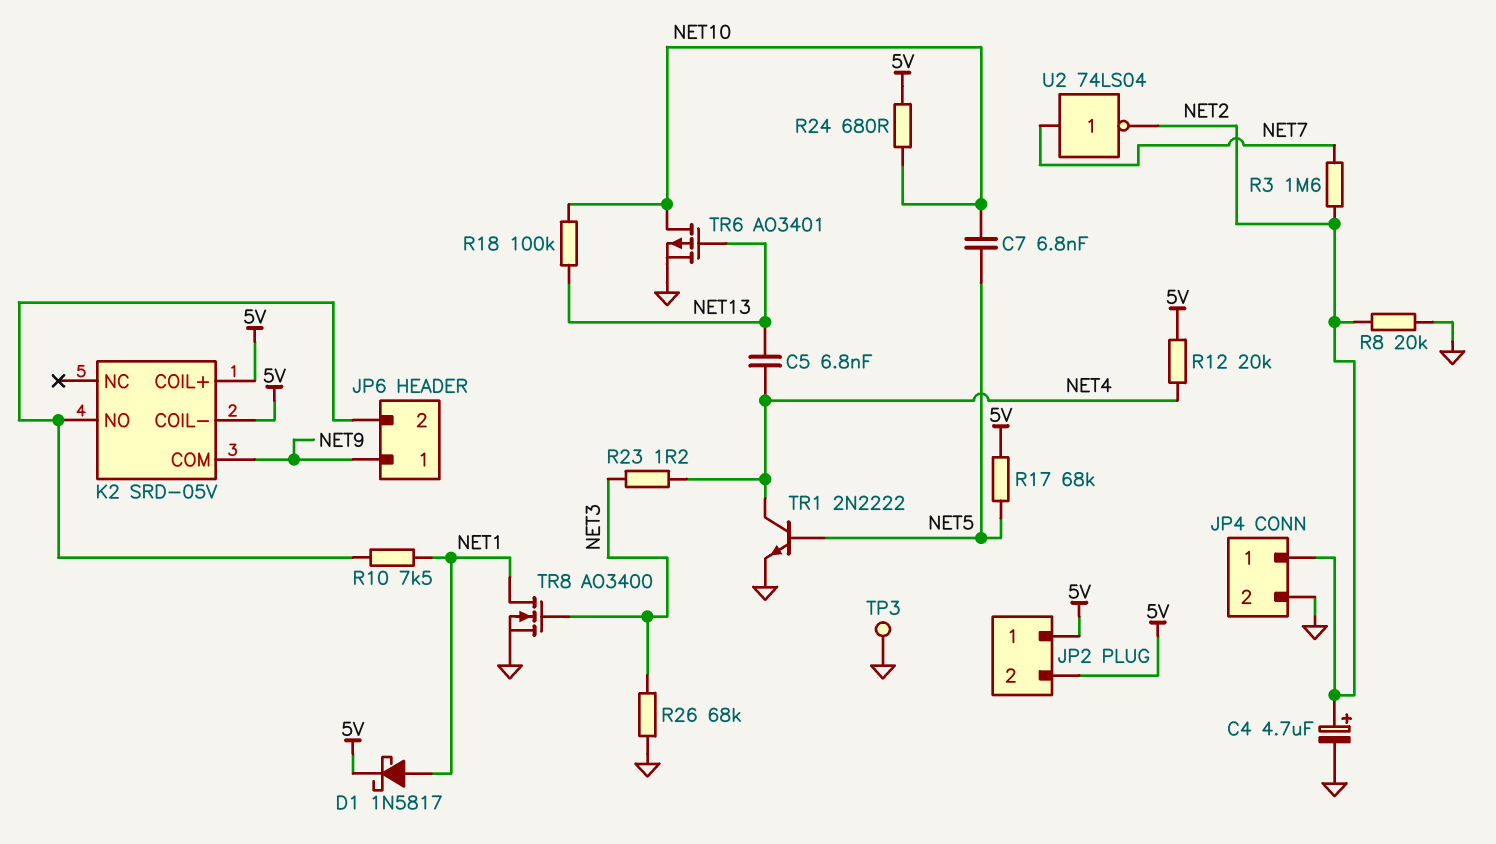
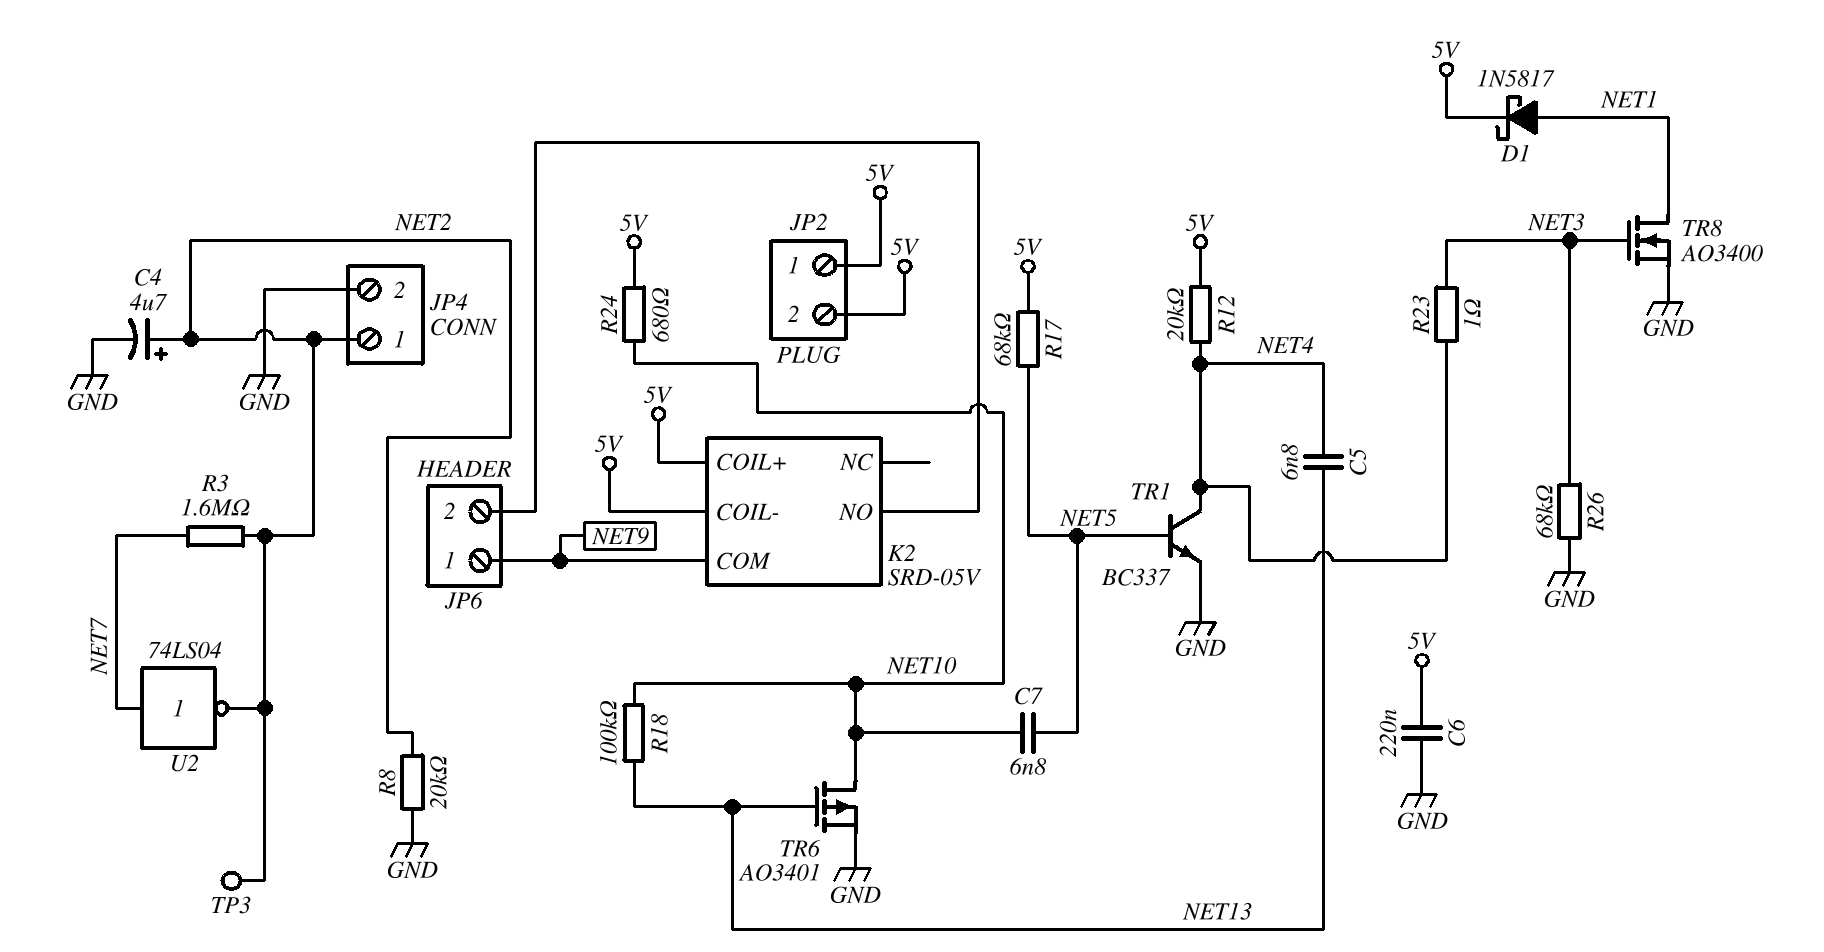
C6: none -> 220nF (5V, GND)
R10: 7.5k (JP6/2, NET1) -> none
R23: 1.2 (NET3, NET4) -> 1 (NET3, NET4)
TP3: test point (GND) -> test point (NET2)
TR1: NPN 2N2222 (B NET5, C NET4, E GND) -> NPN BC337 (B NET5, C NET4, E GND)

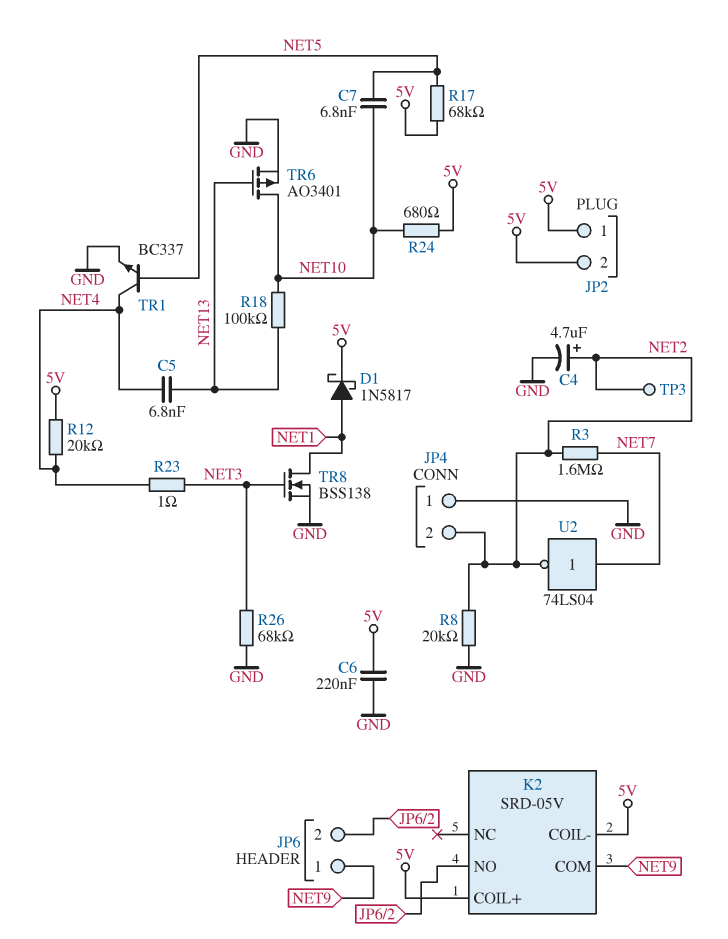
JP4 pin 1: NET2 -> GND
JP4 pin 2: GND -> NET2
TR8: NMOS AO3400 (G NET3, D NET1, S GND) -> NMOS BSS138 (G NET3, D NET1, S GND)

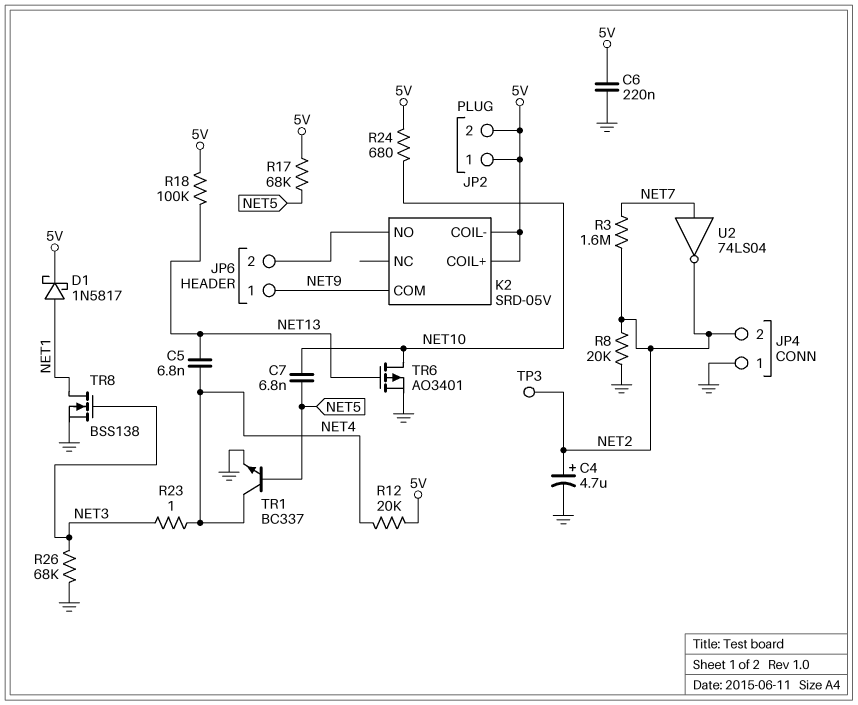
R18: 100k (NET10, NET13) -> 100k (5V, NET13)

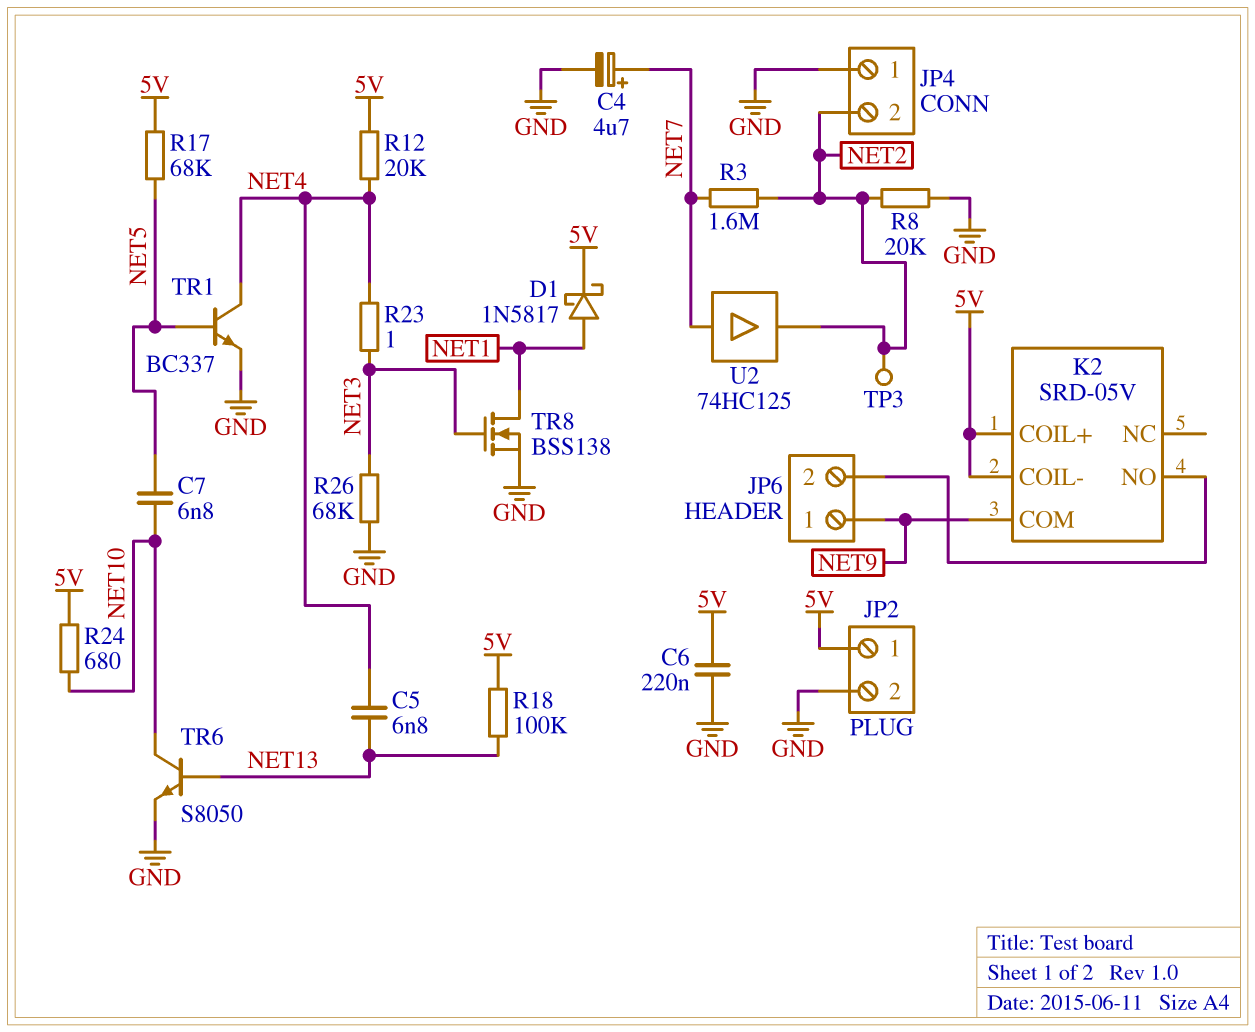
C4: 4.7uF (plus NET2, minus GND) -> 4.7uF (plus NET7, minus GND)
JP2 pin 2: 5V -> GND
TR6: PMOS AO3401 (G NET13, D NET10, S GND) -> NPN S8050 (B NET13, C NET10, E GND)
U2: NOT 74LS04 (in NET7, out NET2) -> buffer 74HC125 (in NET7, out NET2)

